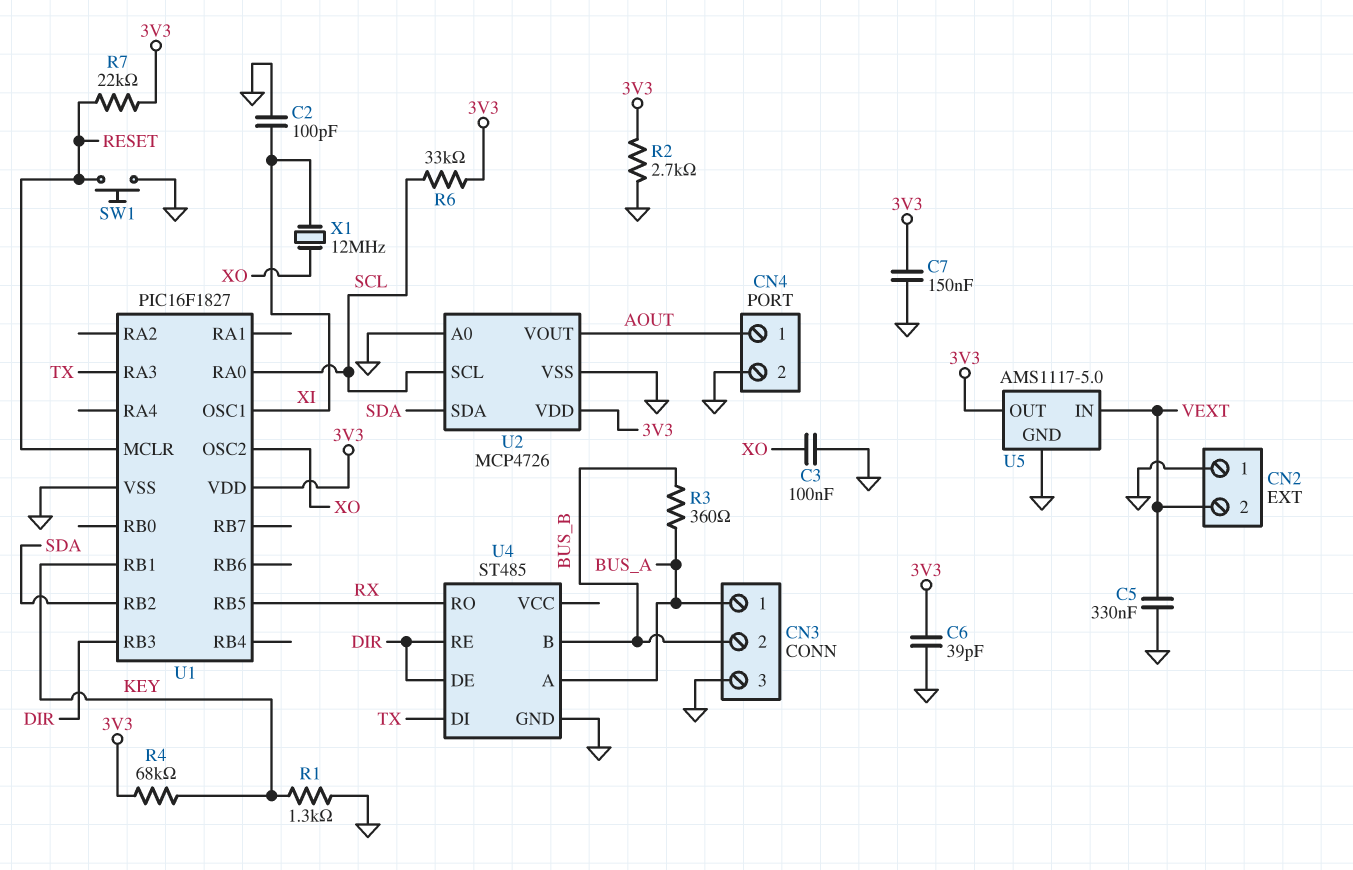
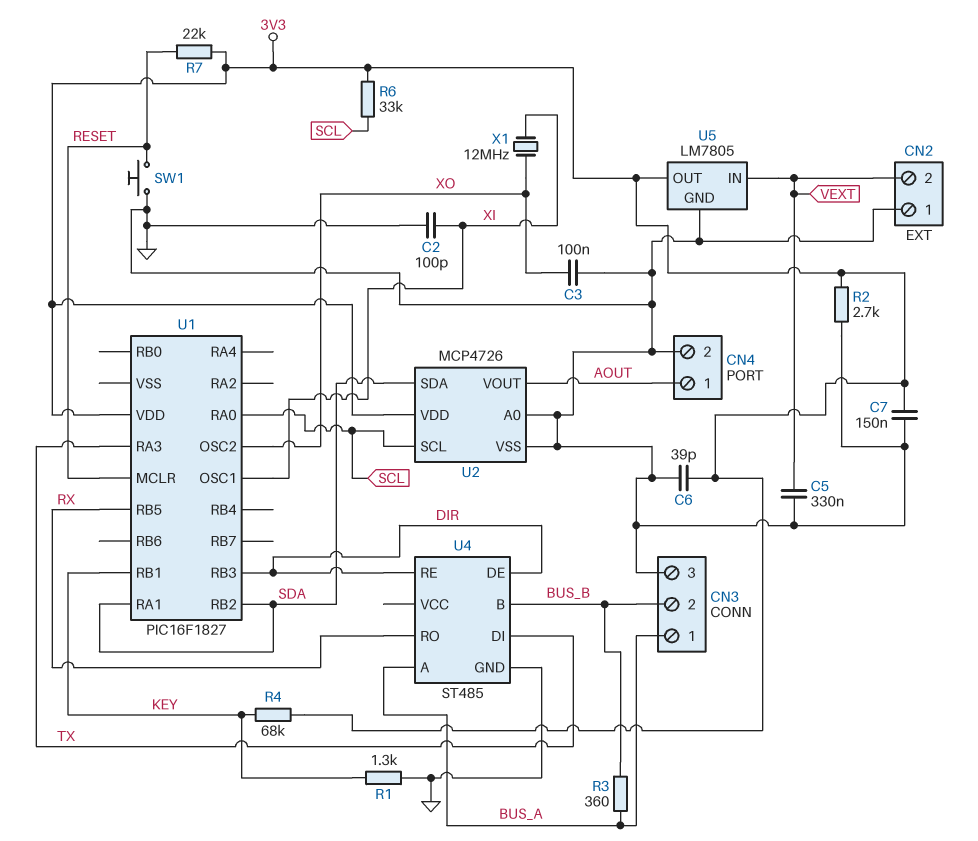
U1 pin RA1: none -> SDA
U1 pin VSS: GND -> none
U5: AMS1117-5.0 -> LM7805

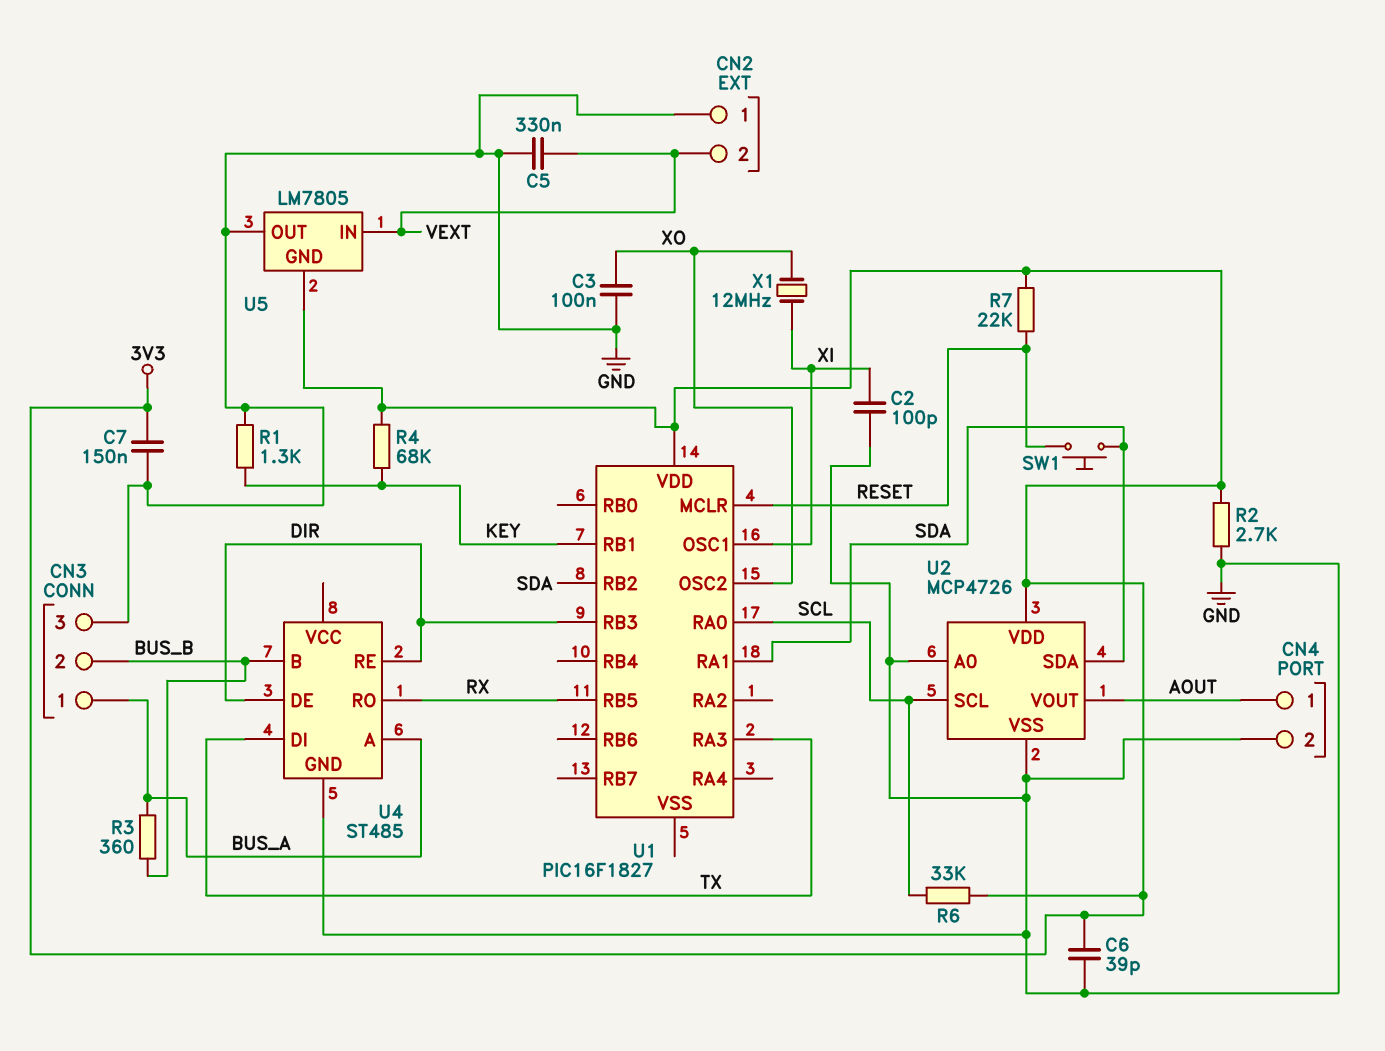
SW1: button (GND, RESET) -> button (RESET, SDA)
U5 pin GND: GND -> 3V3
U5 pin OUT: 3V3 -> GND

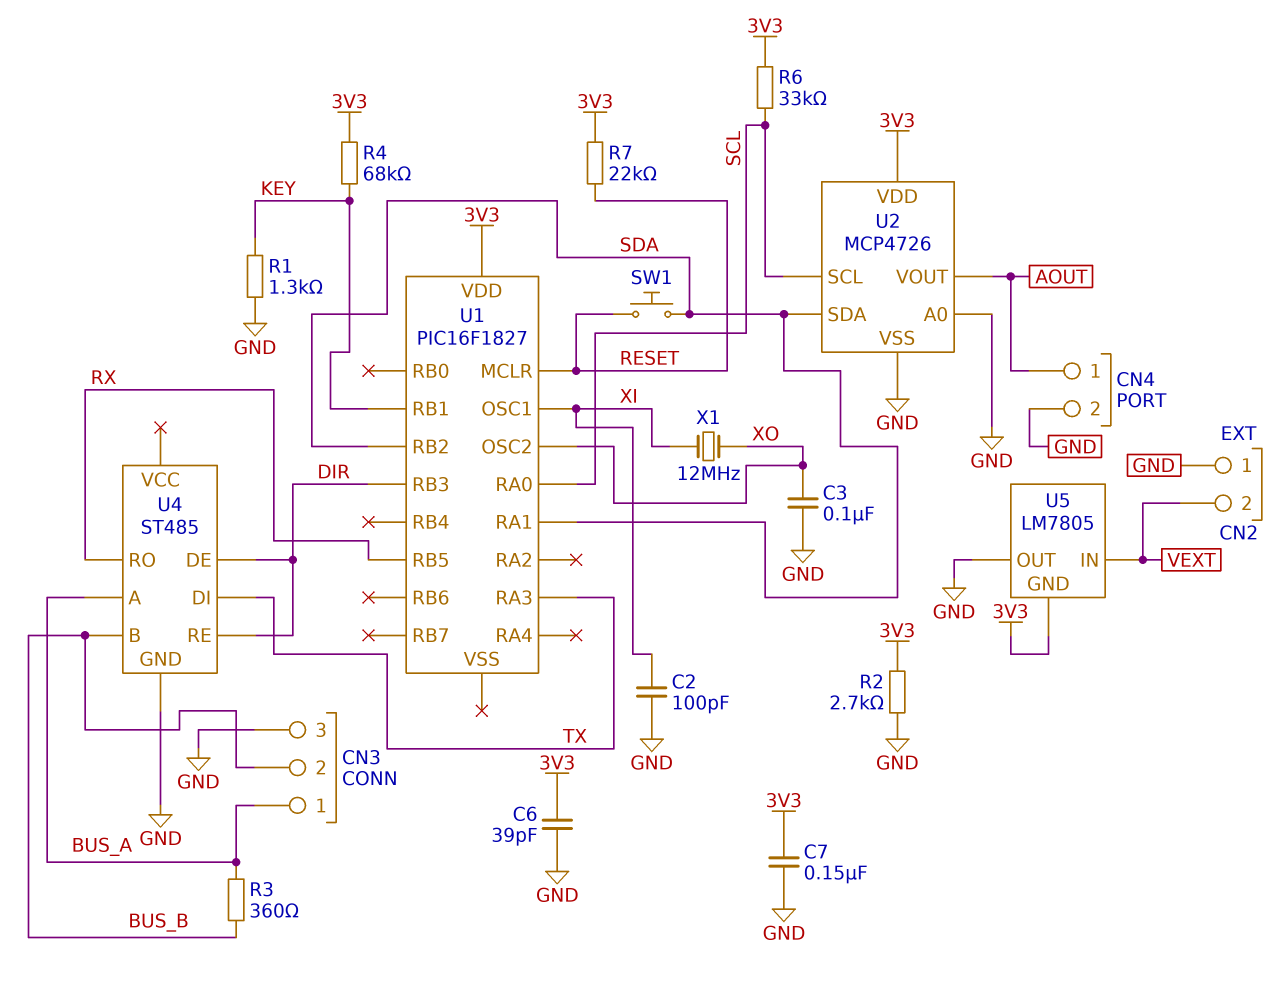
C5: 330nF (GND, VEXT) -> none

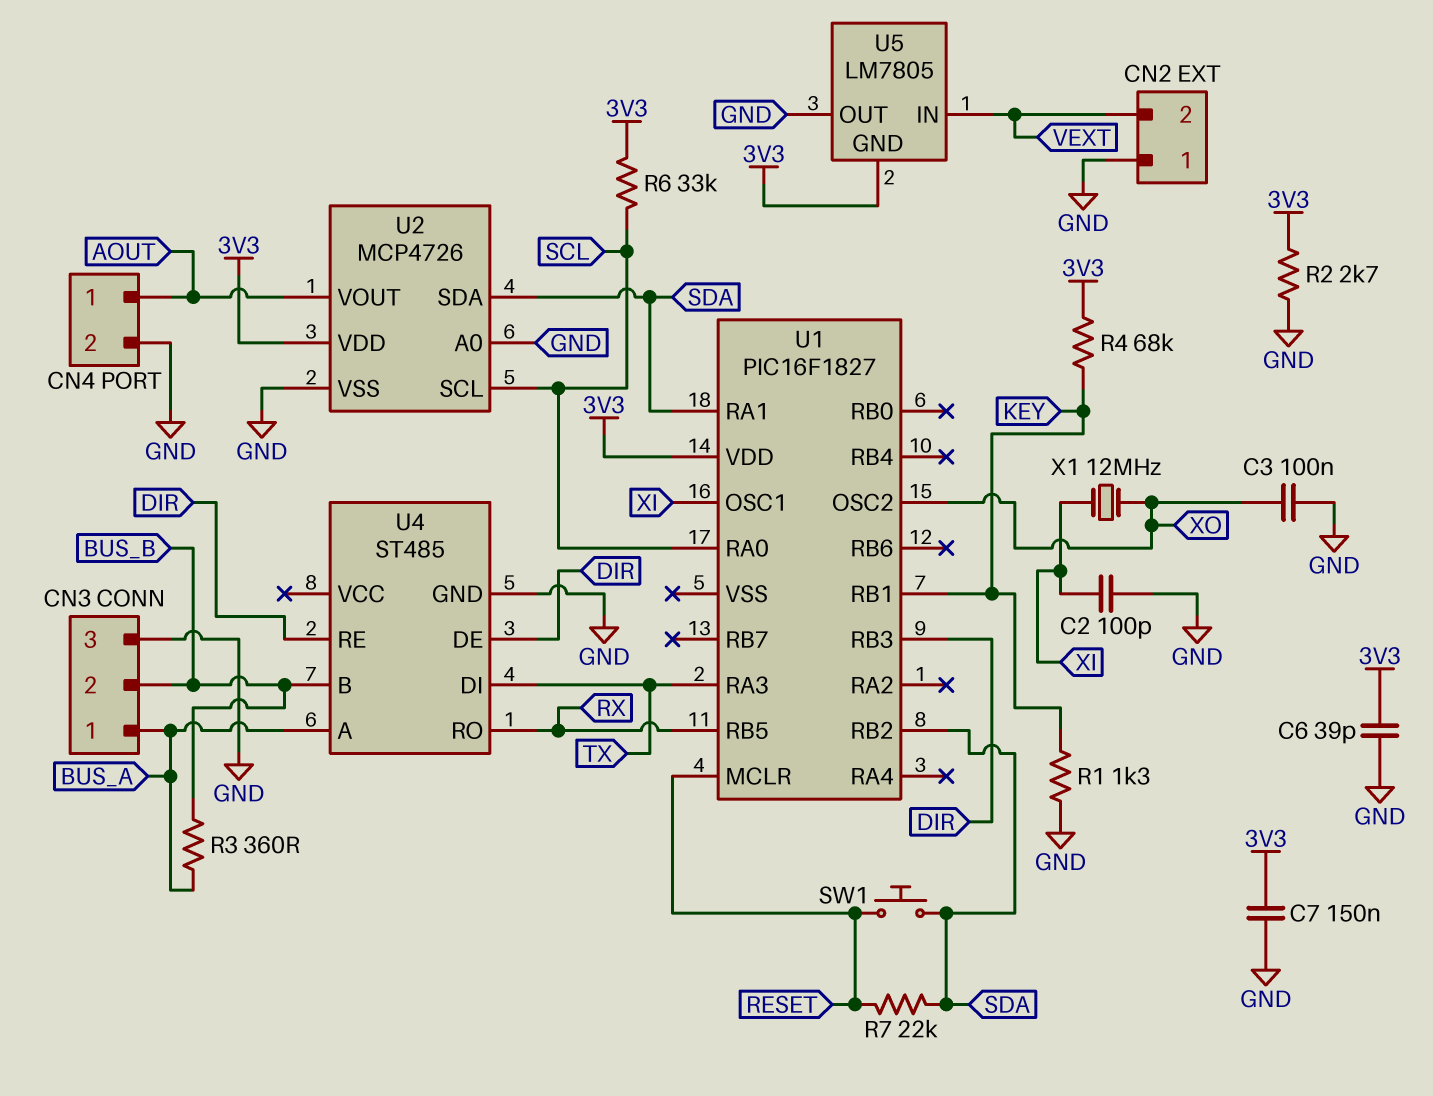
R7: 22k (3V3, RESET) -> 22k (RESET, SDA)

